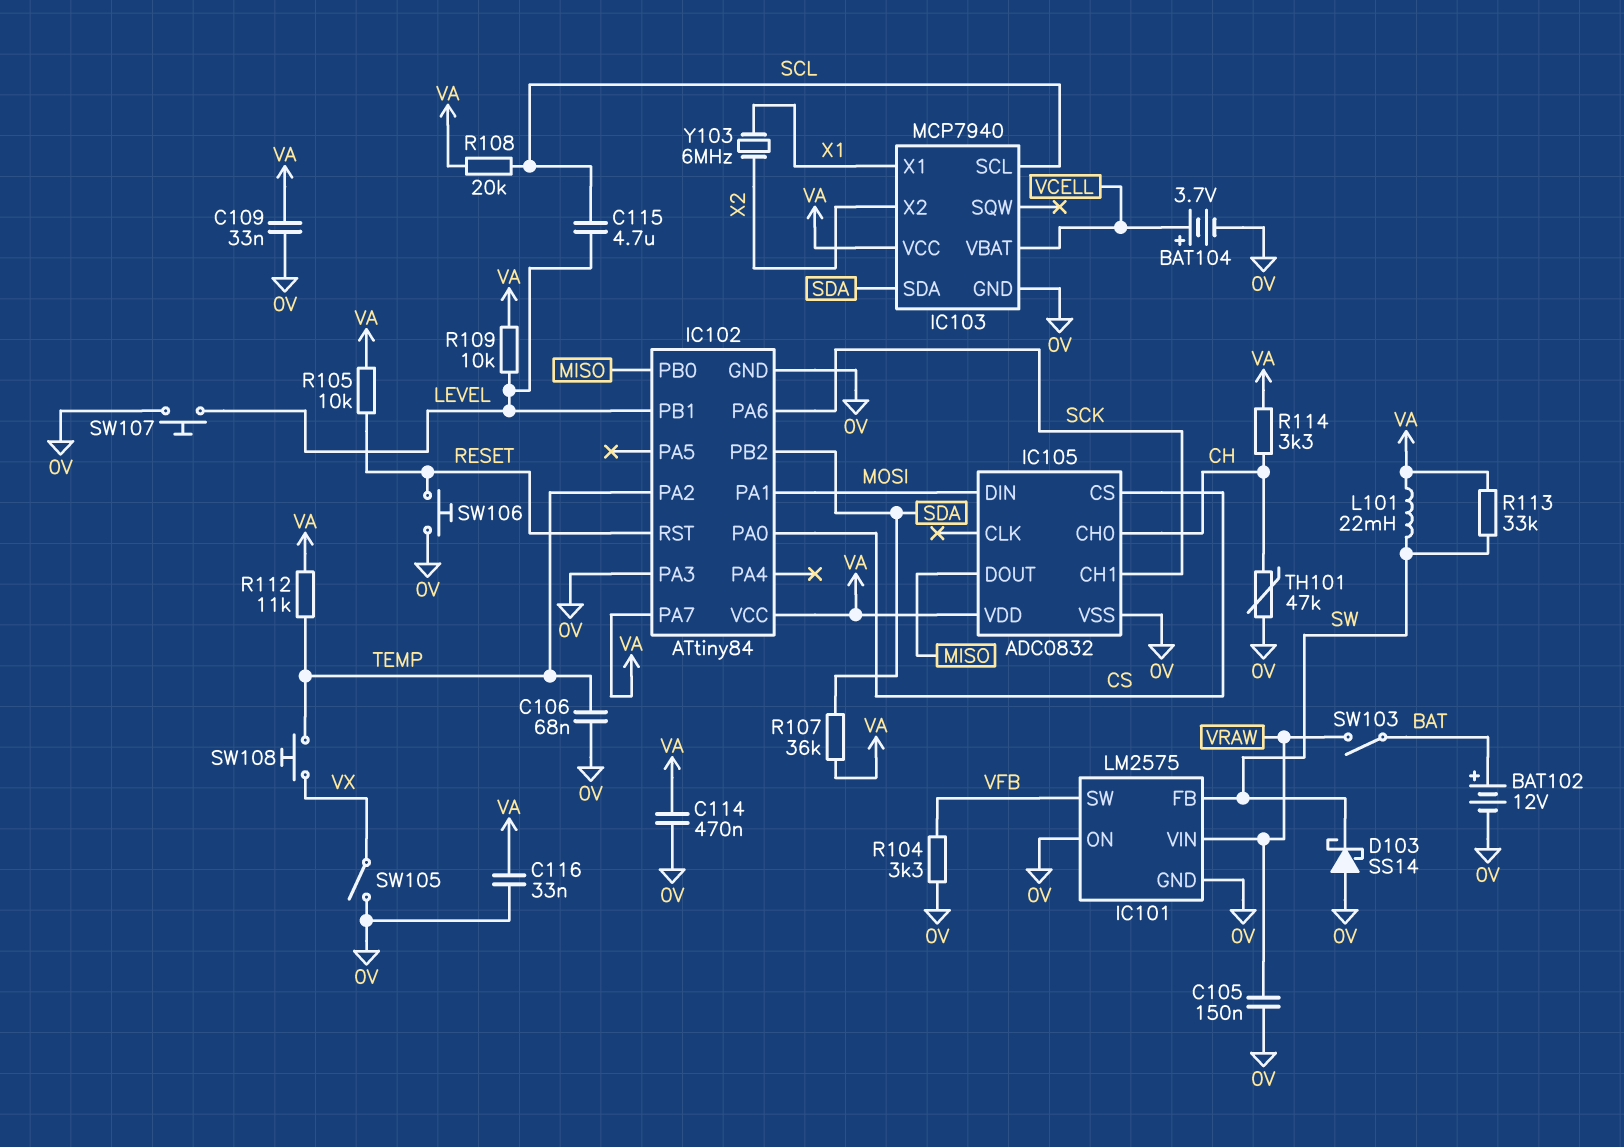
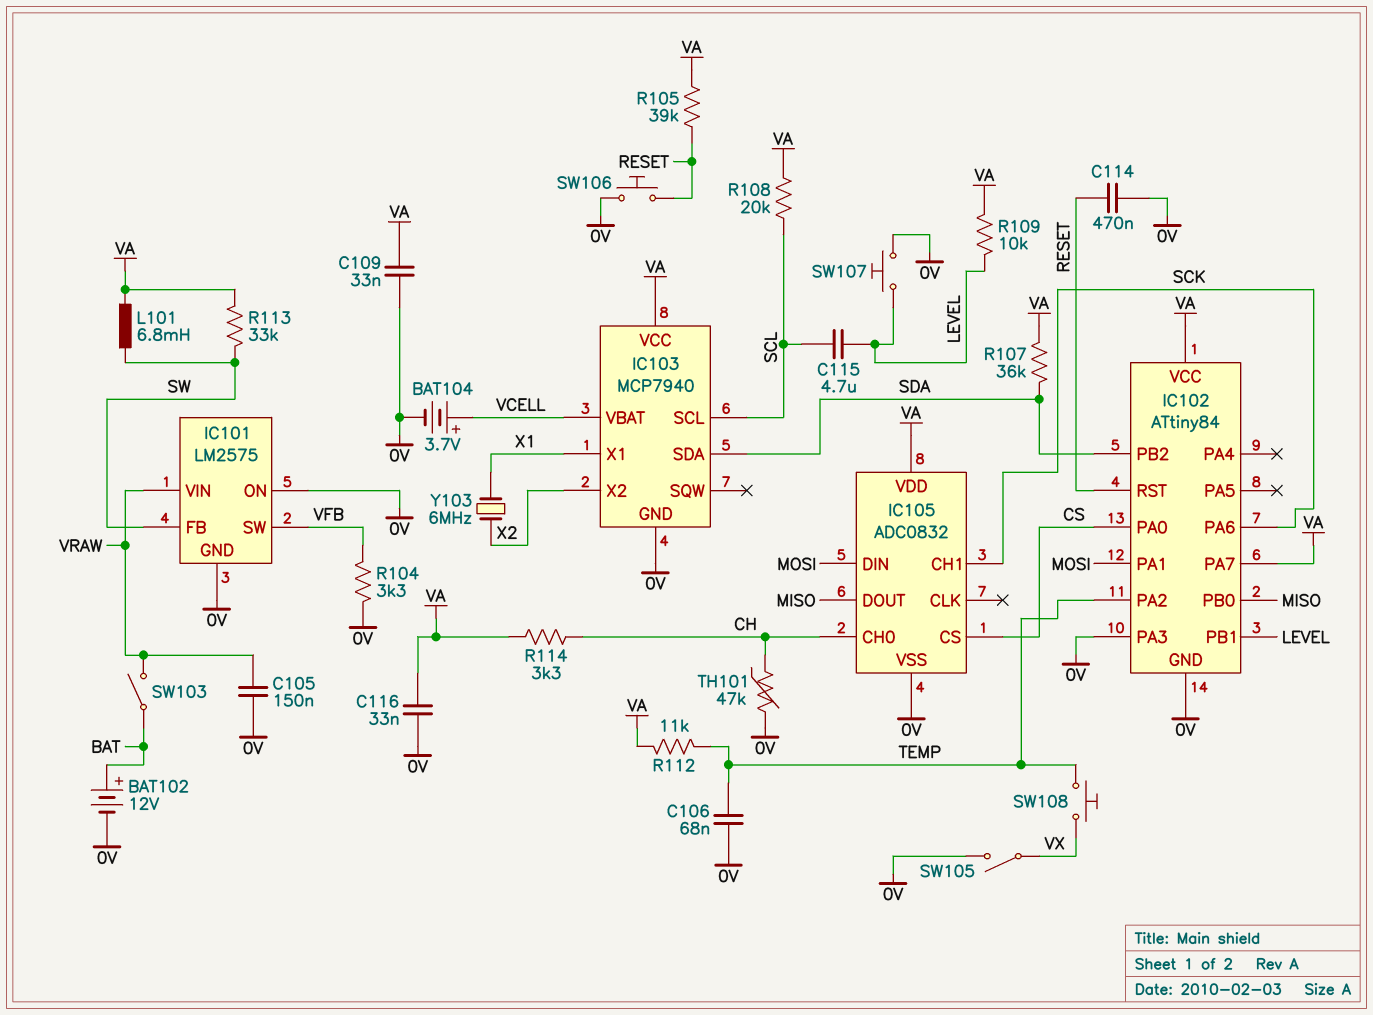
C114: 470nF (0V, VA) -> 470nF (0V, RESET)
D103: schottky SS14 (A 0V, K SW) -> none
L101: 22mH (SW, VA) -> 6.8mH (SW, VA)
R105: 10k (RESET, VA) -> 39k (RESET, VA)

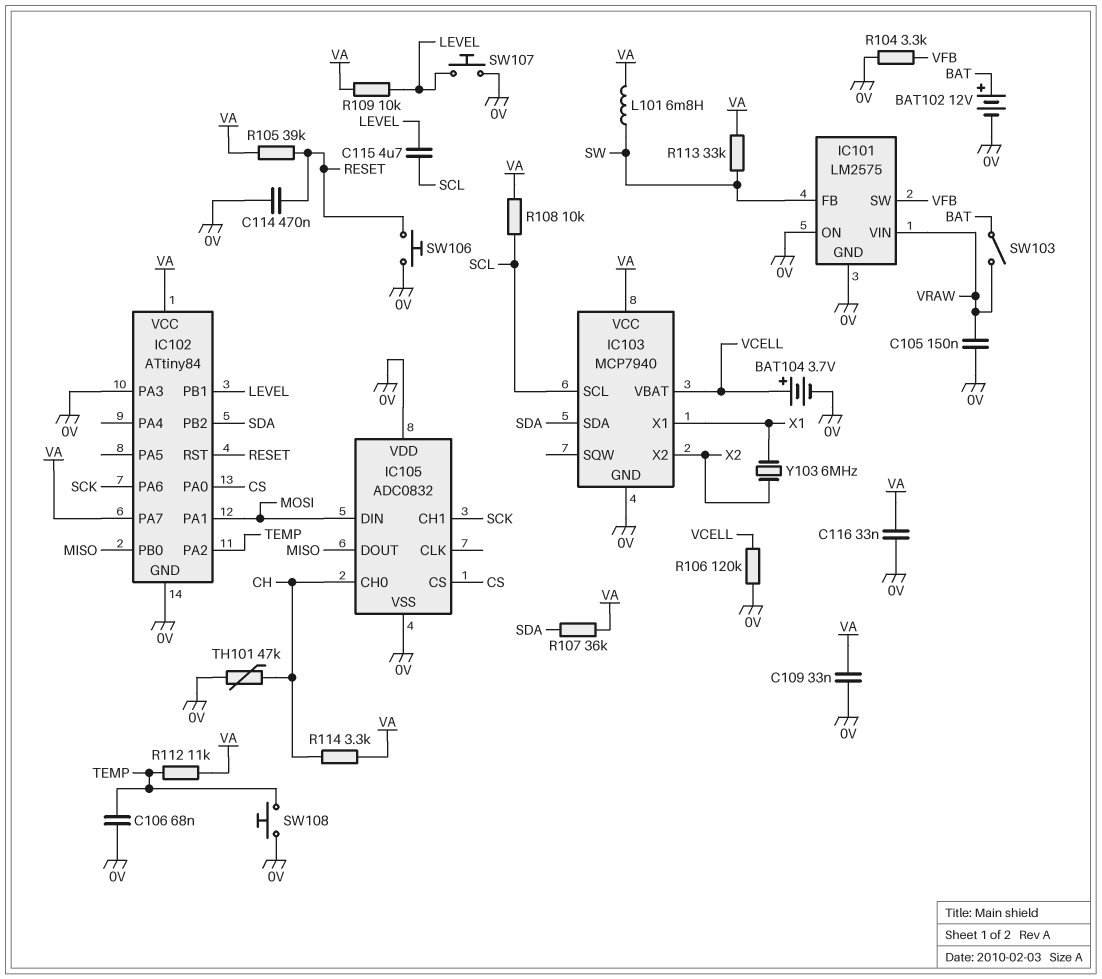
IC105 pin VDD: VA -> 0V
R106: none -> 120k (0V, VCELL)
R108: 20k (SCL, VA) -> 10k (SCL, VA)
SW105: switch (0V, VX) -> none
SW108: button (TEMP, VX) -> button (0V, TEMP)

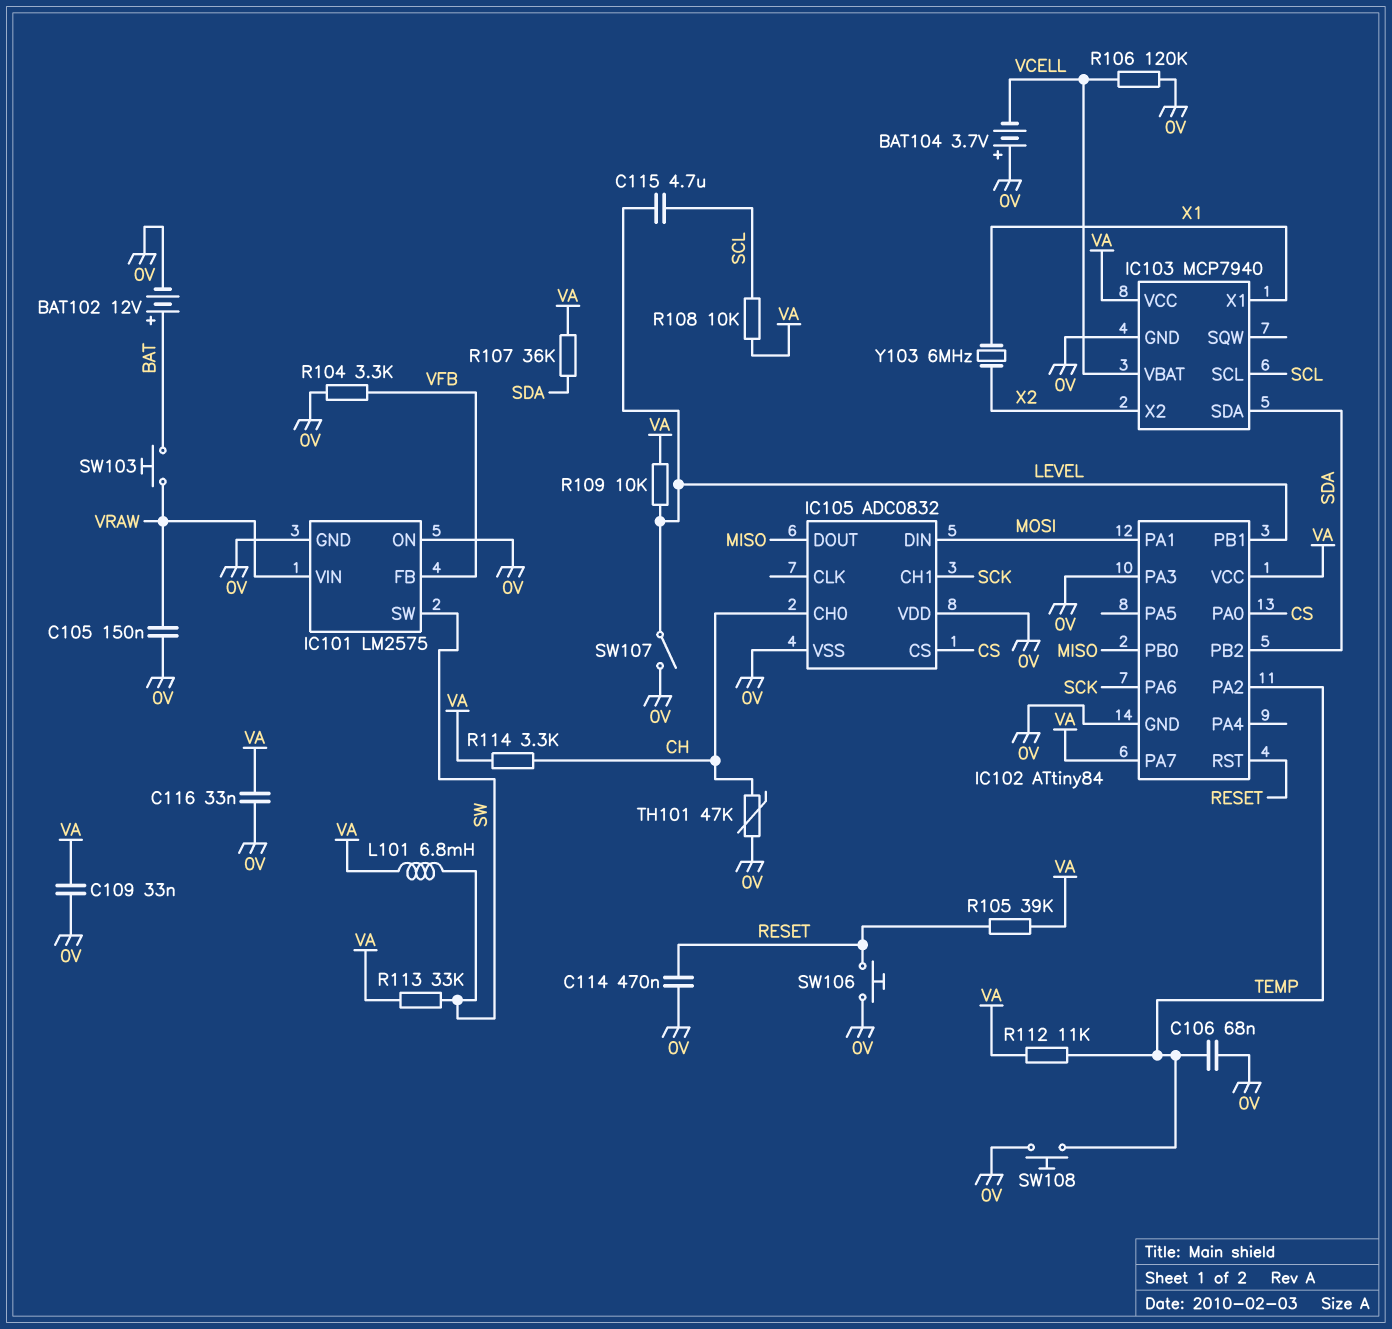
BAT104: 3.7V (plus VCELL, minus 0V) -> 3.7V (plus 0V, minus VCELL)
IC101 pin FB: SW -> VFB
IC101 pin SW: VFB -> SW
SW103: switch (BAT, VRAW) -> button (BAT, VRAW)
SW107: button (0V, LEVEL) -> switch (0V, LEVEL)

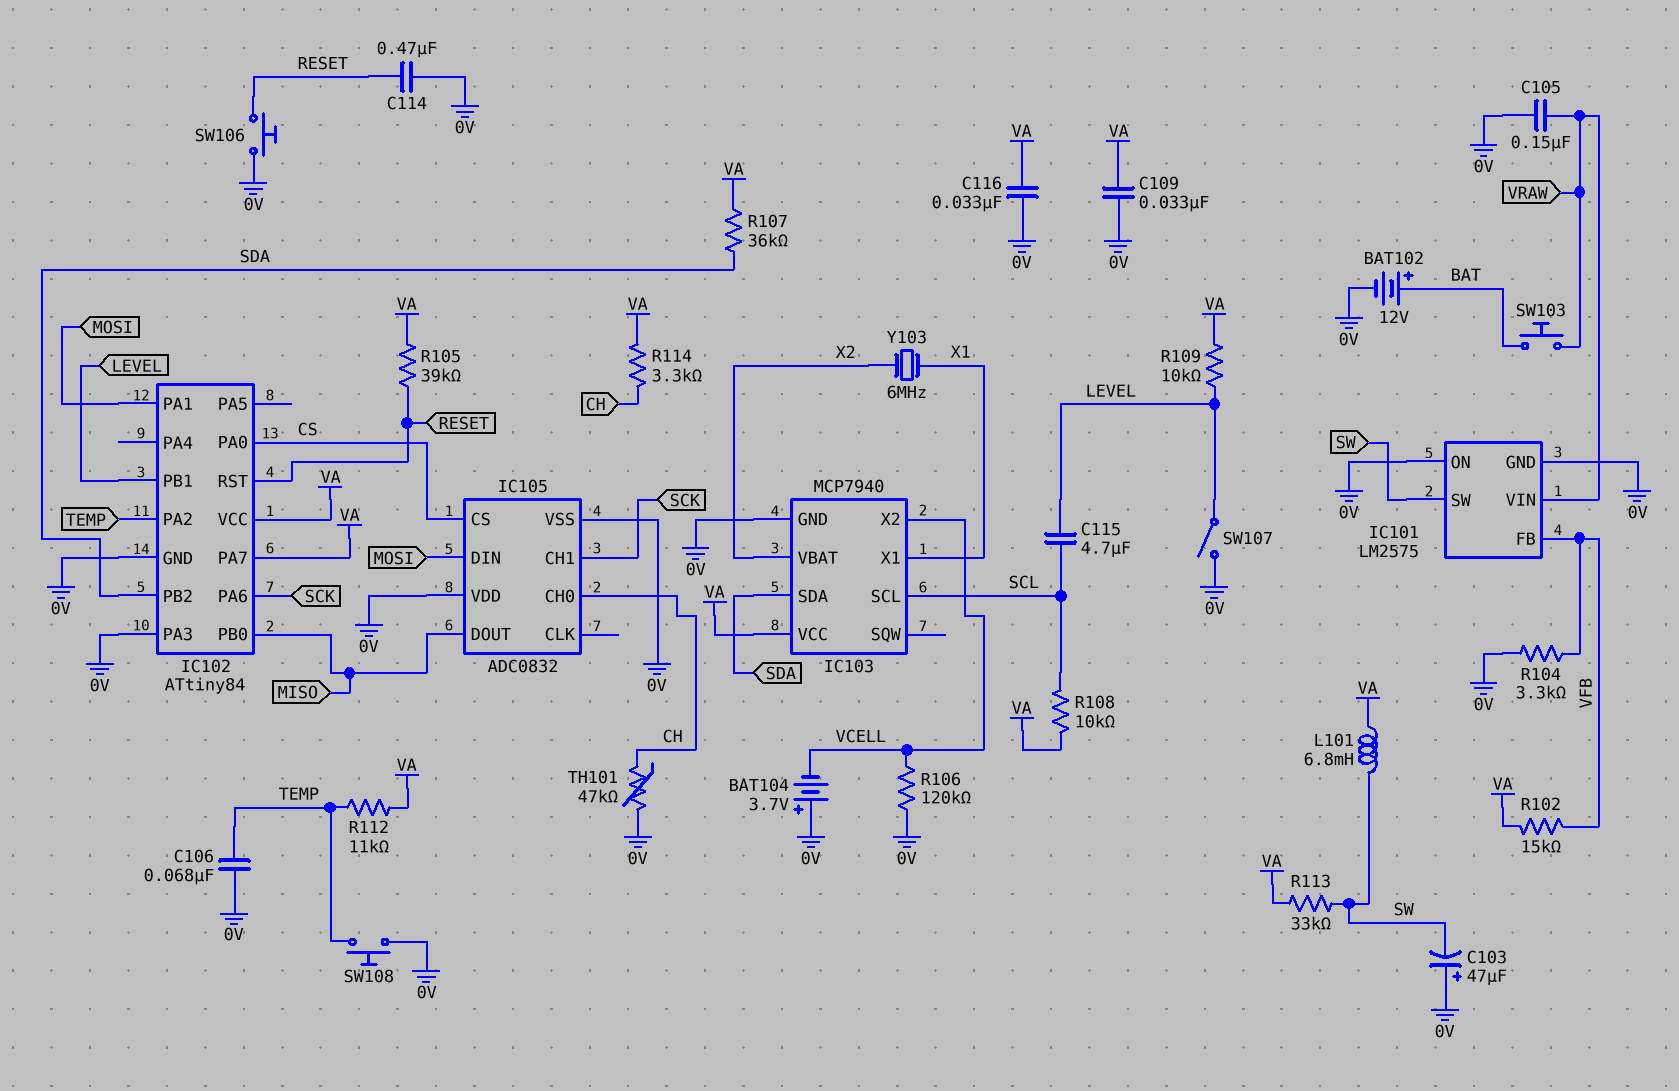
C103: none -> 47uF (plus 0V, minus SW)
IC103 pin VBAT: VCELL -> X2
IC103 pin X2: X2 -> VCELL
R102: none -> 15k (VA, VFB)

